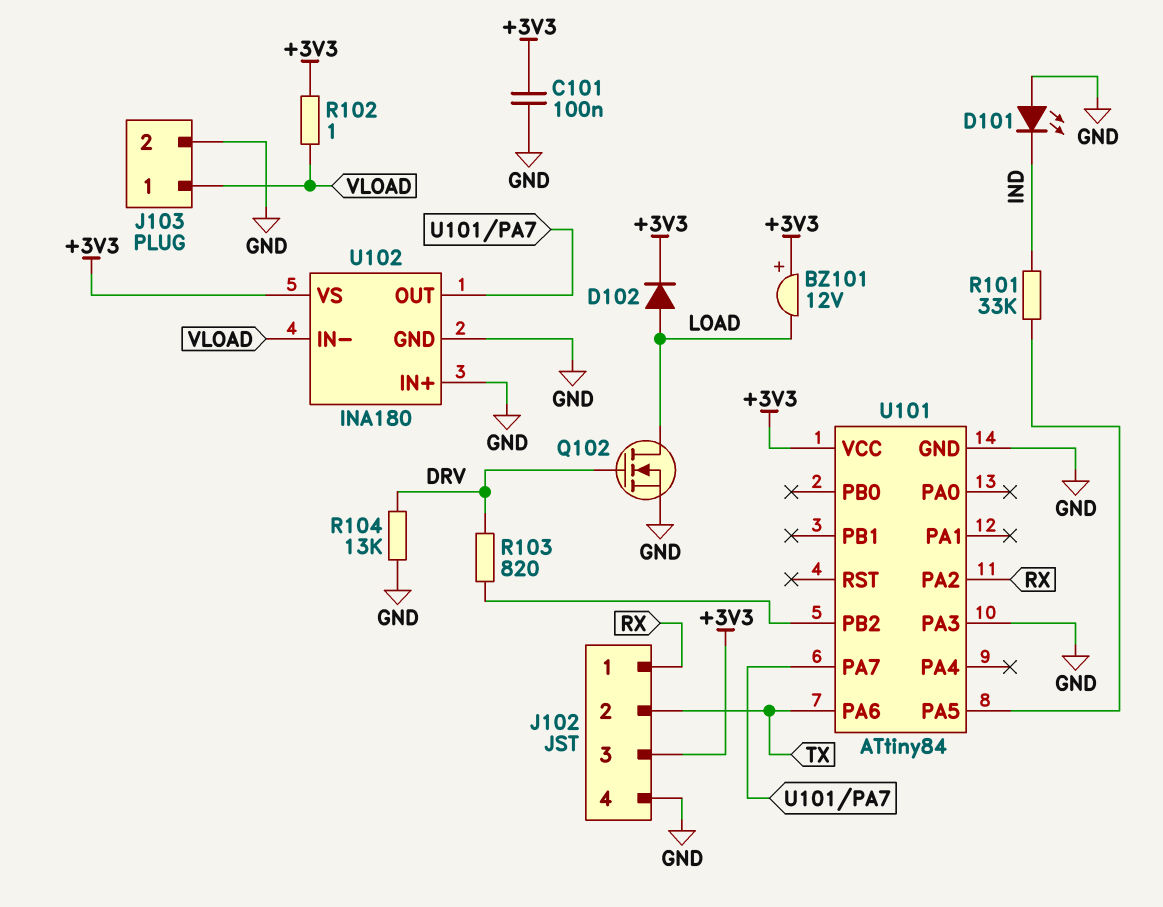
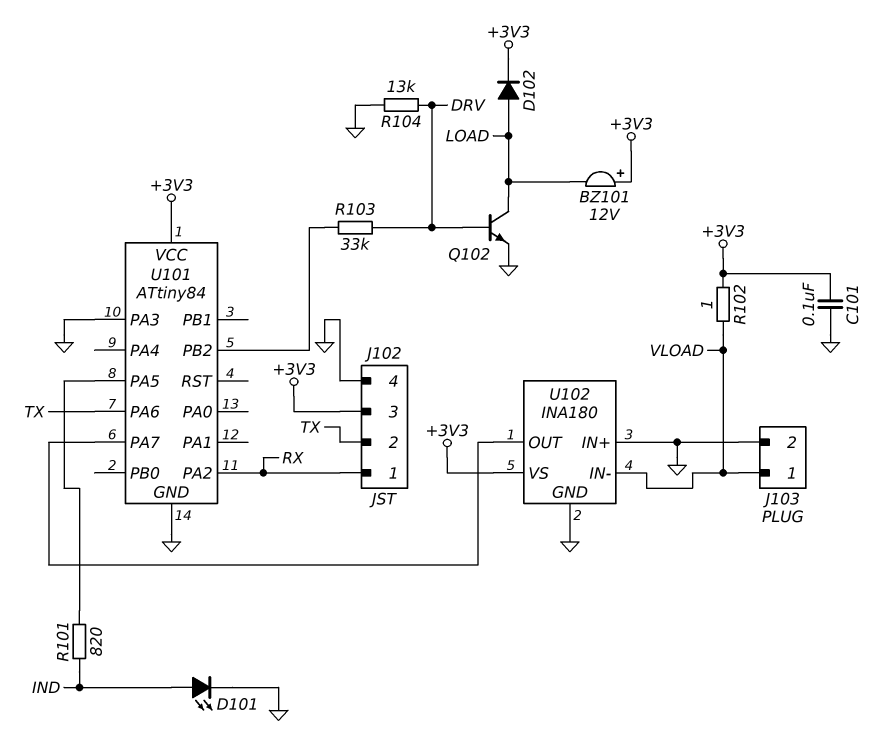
D101: LED (A GND, K IND) -> LED (A IND, K GND)
Q102: NMOS (G DRV, D LOAD, S GND) -> NPN (B DRV, C LOAD, E GND)
R101: 33k (IND, U101/PA5) -> 820 (IND, U101/PA5)
R103: 820 (DRV, U101/PB2) -> 33k (DRV, U101/PB2)

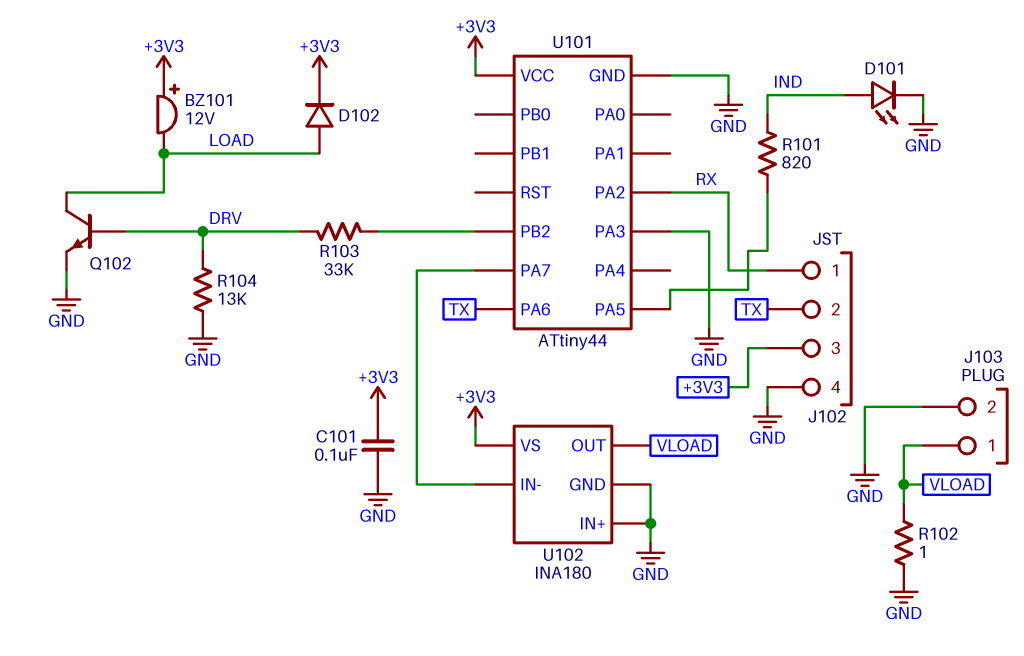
R102: 1 (+3V3, VLOAD) -> 1 (GND, VLOAD)
U101: ATtiny84 -> ATtiny44
U102 pin IN-: VLOAD -> U101/PA7
U102 pin OUT: U101/PA7 -> VLOAD

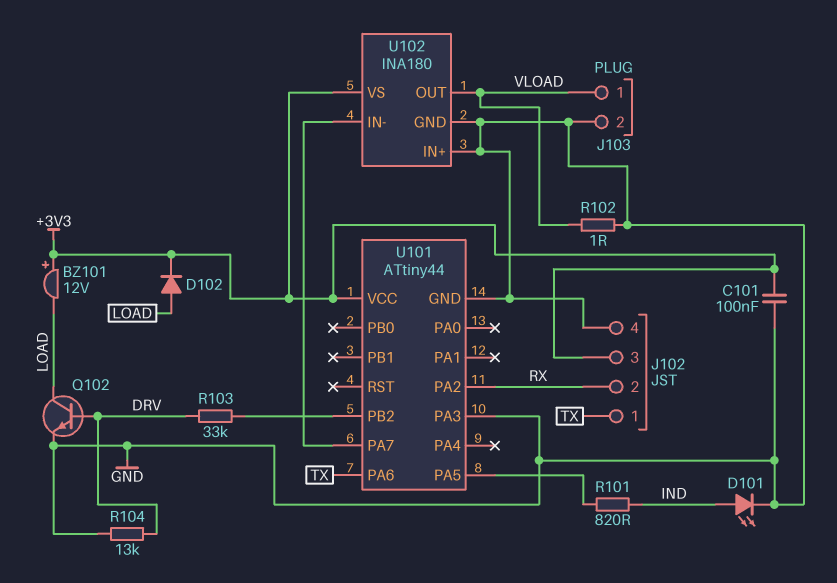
J102 pin 1: RX -> TX
J102 pin 2: TX -> RX

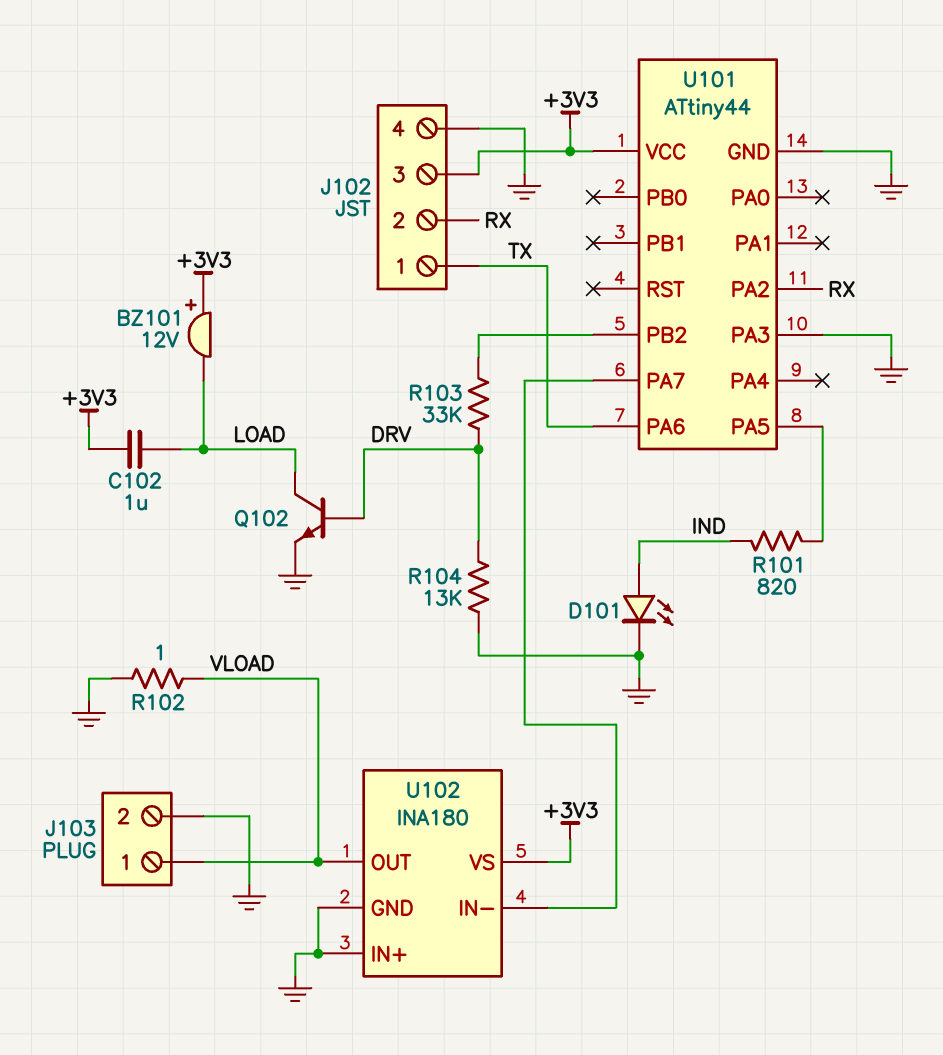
C101: 100nF (+3V3, GND) -> none
C102: none -> 1uF (+3V3, LOAD)
D102: diode (A LOAD, K +3V3) -> none

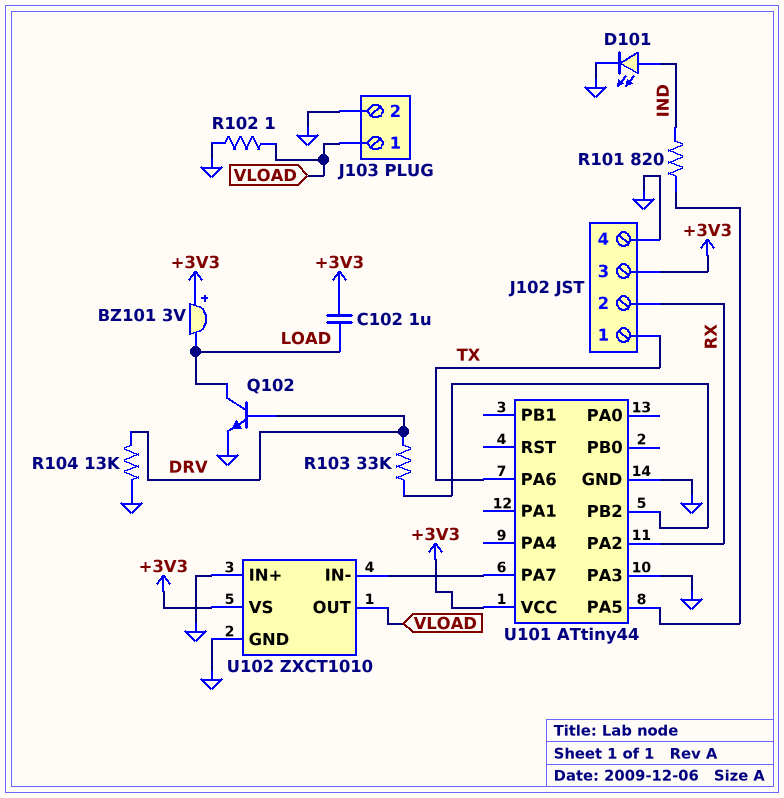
BZ101: buzzer 12V (plus +3V3, minus LOAD) -> buzzer 3V (plus +3V3, minus LOAD)
U102: INA180 -> ZXCT1010

